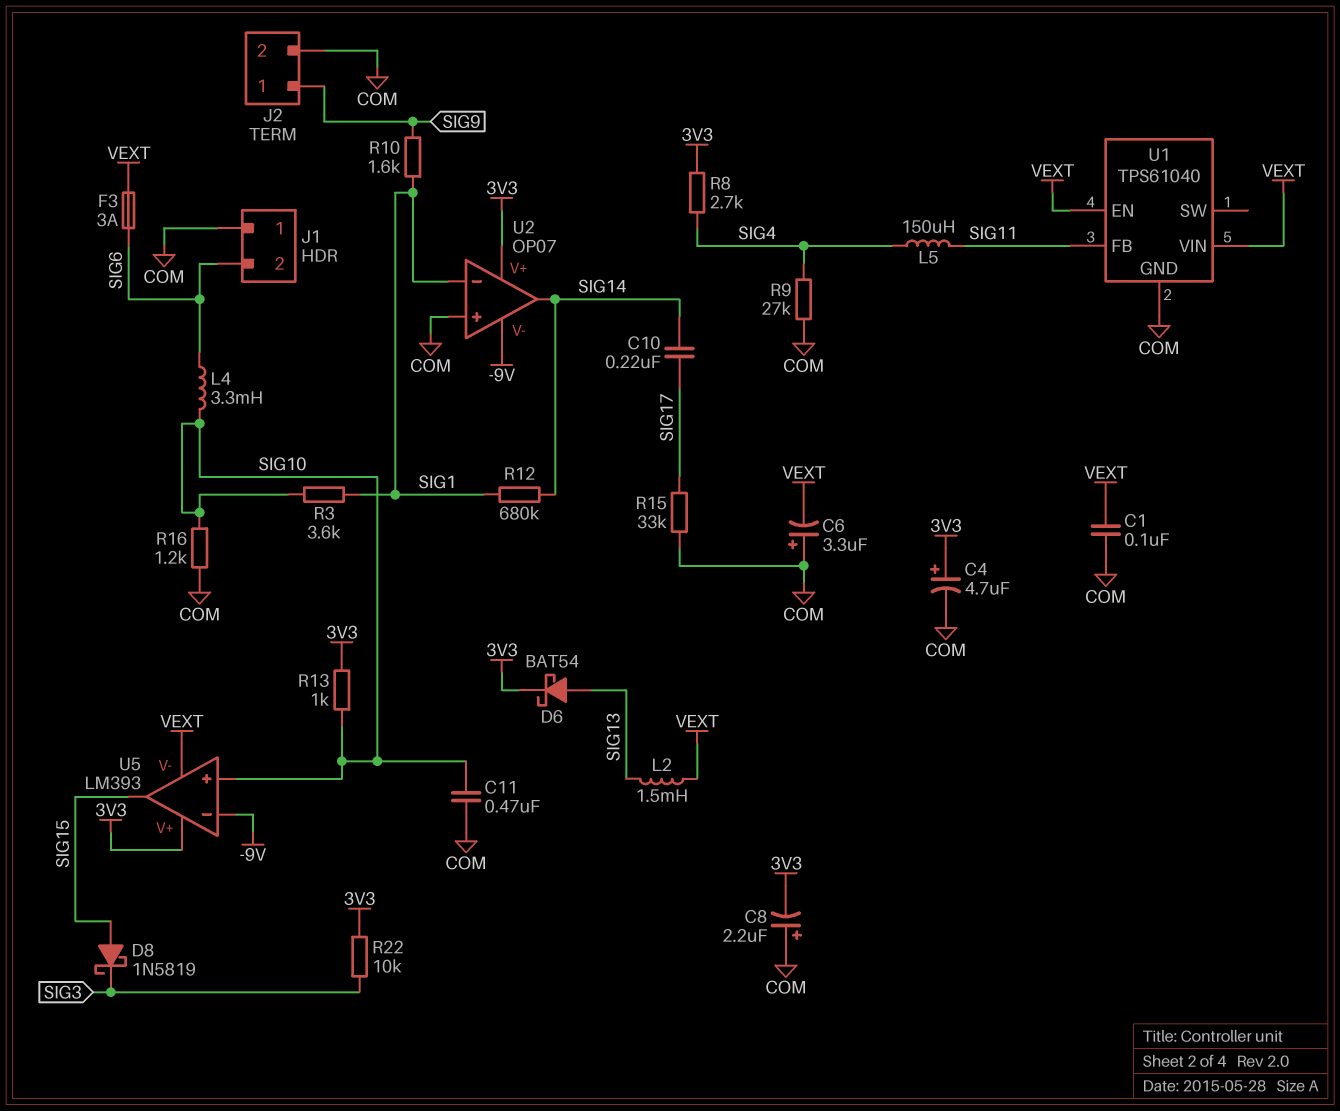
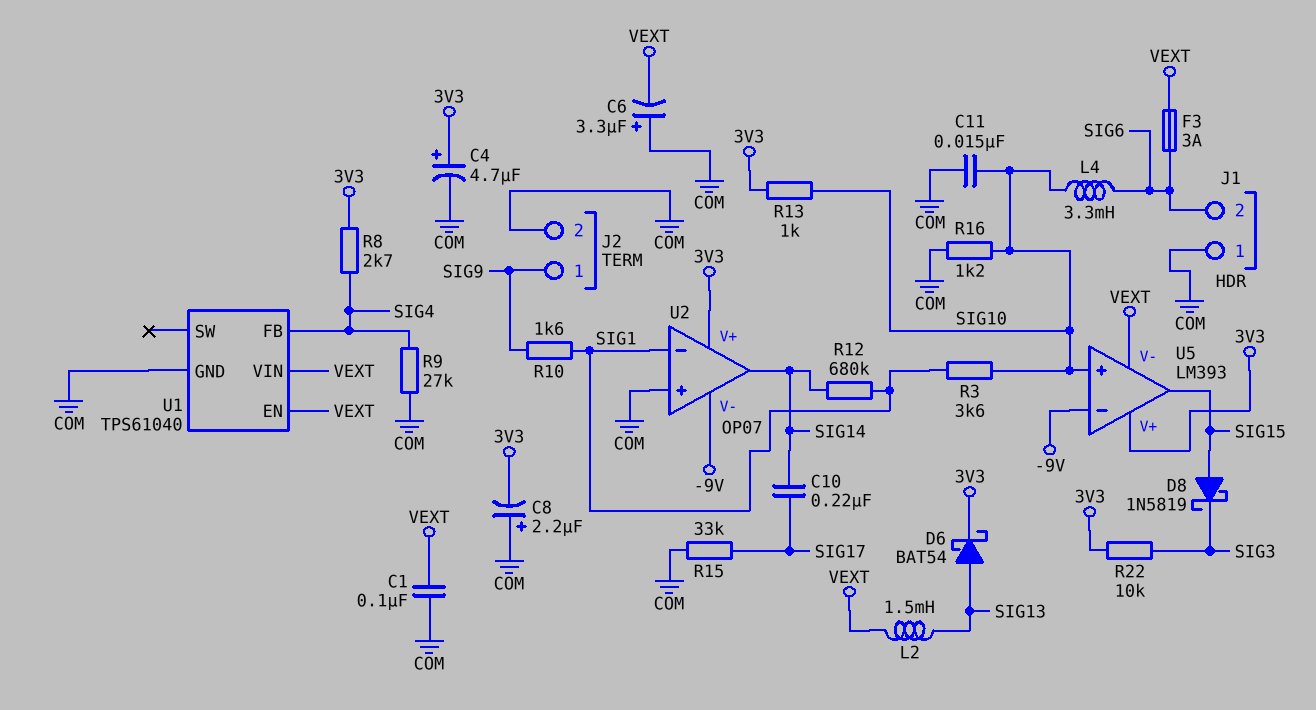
C11: 470nF (COM, SIG10) -> 15nF (COM, SIG10)
L5: 150uH (SIG4, SIG11) -> none
U1 pin FB: SIG11 -> SIG4

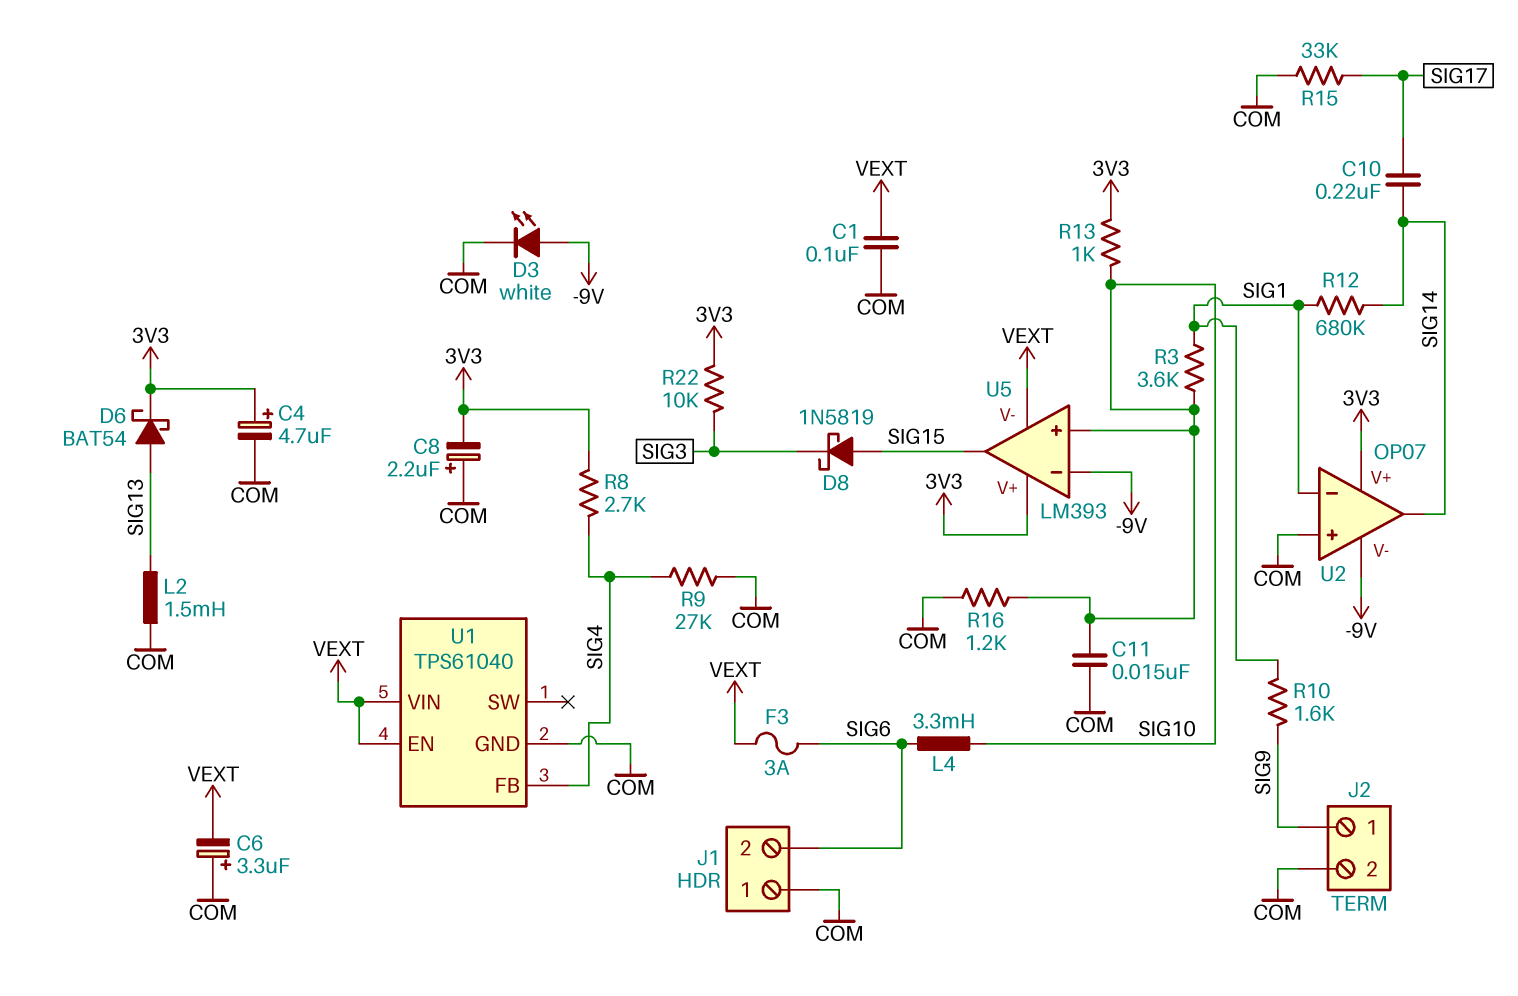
D3: none -> LED white (A -9V, K COM)
L2: 1.5mH (SIG13, VEXT) -> 1.5mH (COM, SIG13)

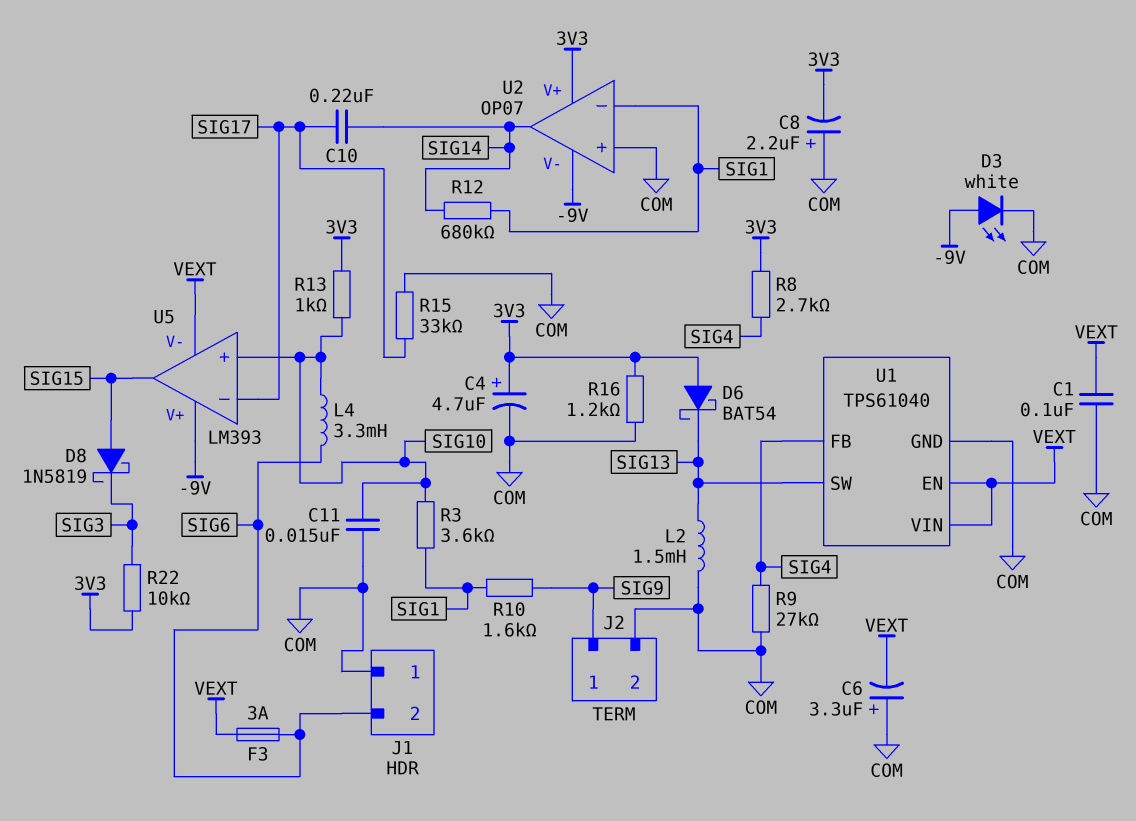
D6: schottky BAT54 (A SIG13, K 3V3) -> schottky BAT54 (A 3V3, K SIG13)
R16: 1.2k (COM, SIG10) -> 1.2k (3V3, COM)
U1 pin SW: none -> SIG13
U5 pin V+: 3V3 -> -9V
U5 pin in-: -9V -> SIG17

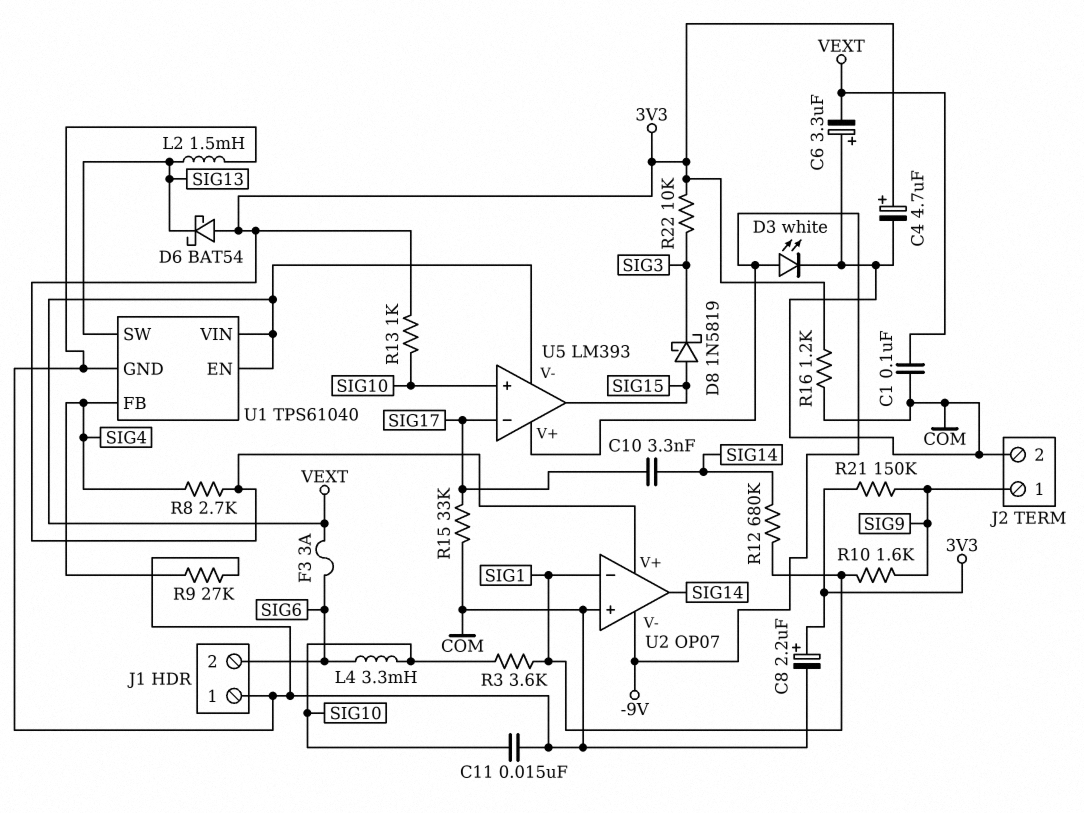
C8: 2.2uF (plus COM, minus 3V3) -> 2.2uF (plus 3V3, minus COM)
C10: 220nF (SIG14, SIG17) -> 3.3nF (SIG14, SIG17)
R21: none -> 150k (3V3, SIG9)

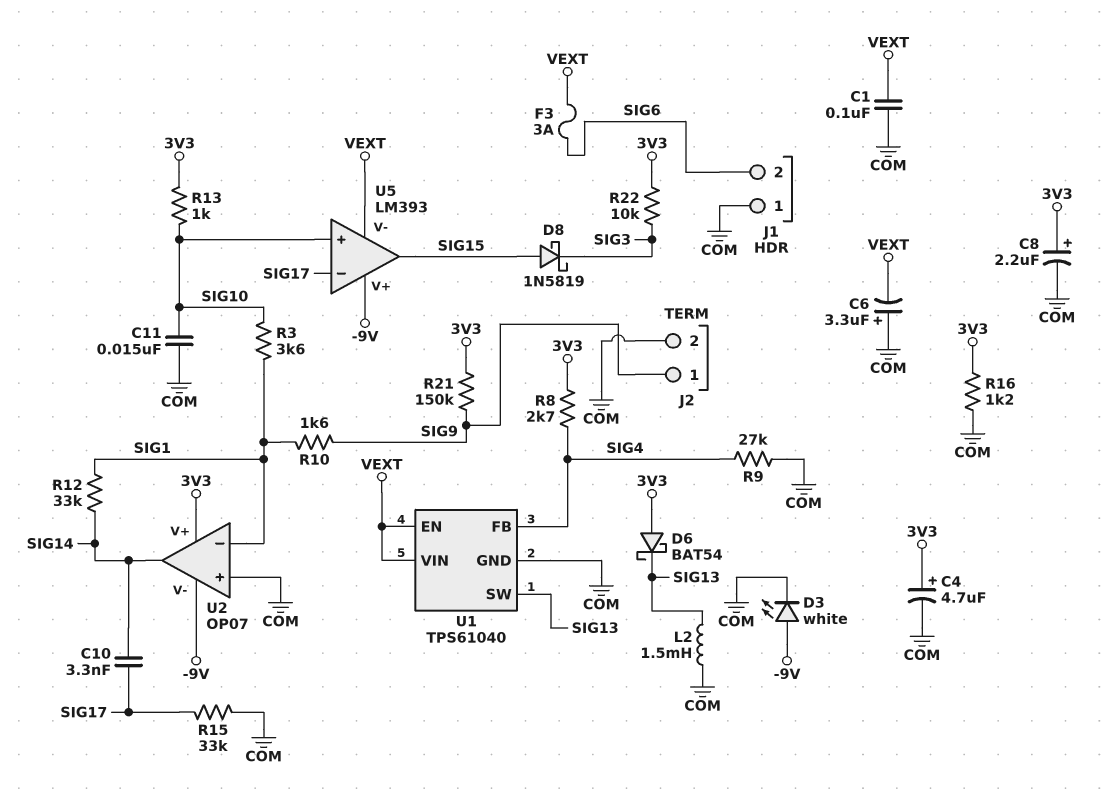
L4: 3.3mH (SIG6, SIG10) -> none
R12: 680k (SIG1, SIG14) -> 33k (SIG1, SIG14)

